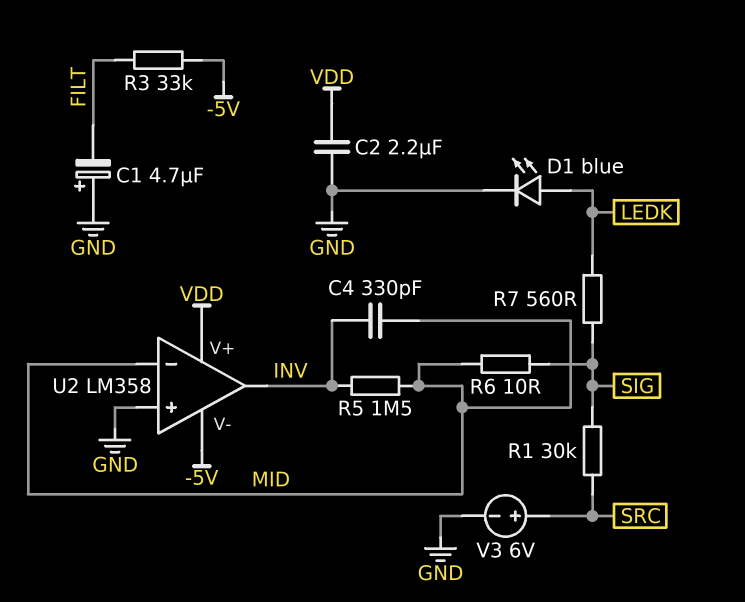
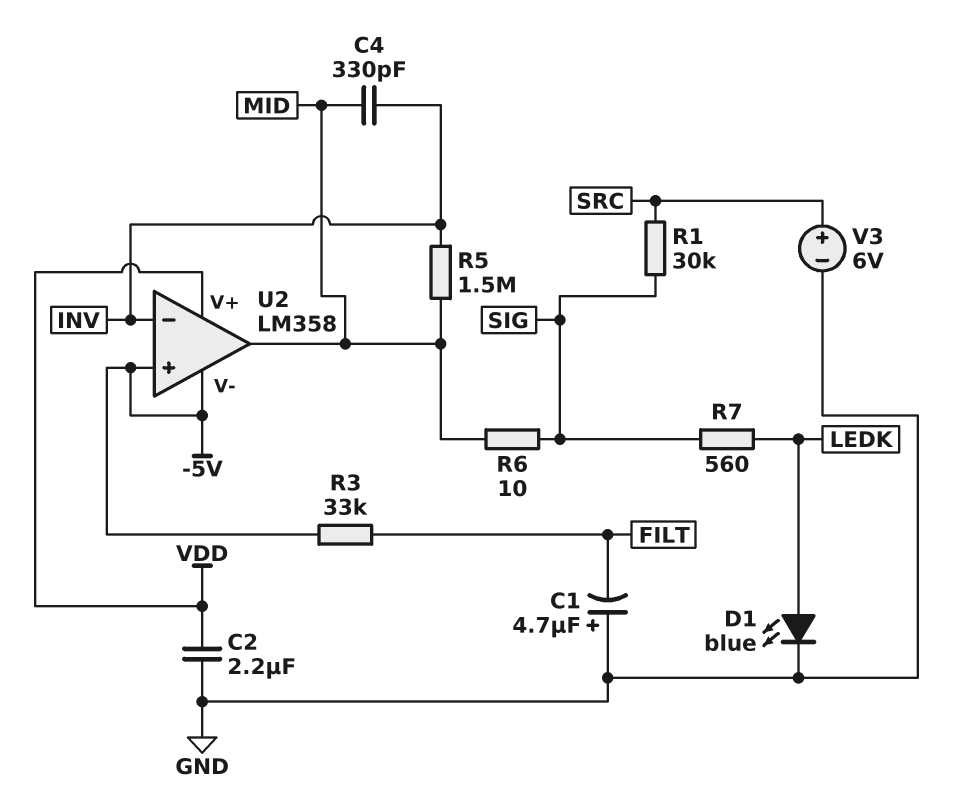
U2 pin in+: GND -> -5V
U2 pin in-: MID -> INV
U2 pin out: INV -> MID

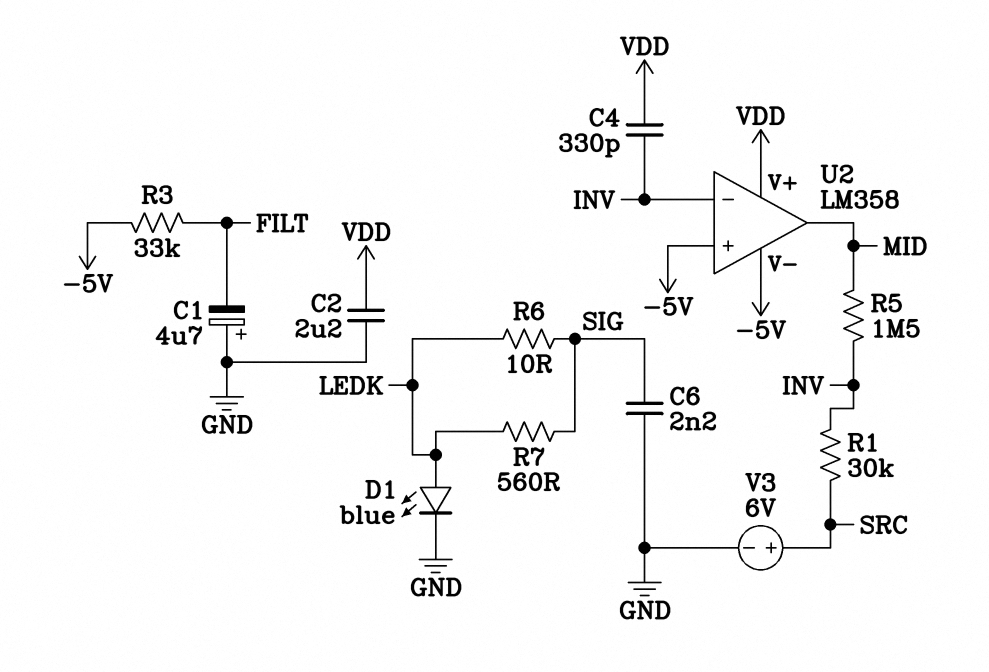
C4: 330pF (INV, MID) -> 330pF (INV, VDD)
C6: none -> 2.2nF (GND, SIG)
R1: 30k (SIG, SRC) -> 30k (INV, SRC)
R6: 10 (MID, SIG) -> 10 (LEDK, SIG)

